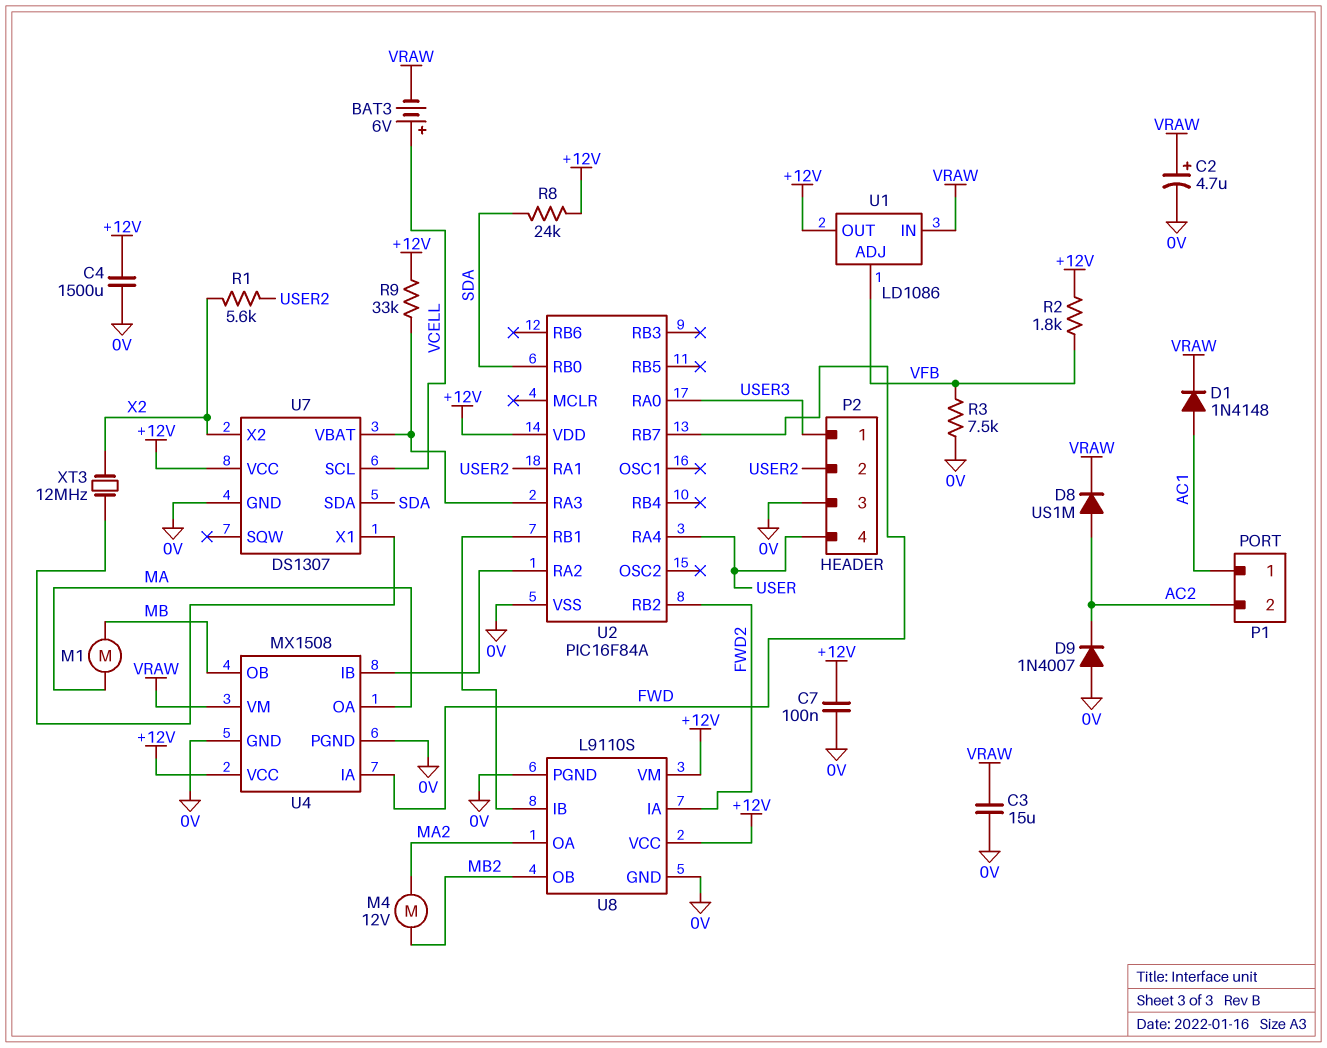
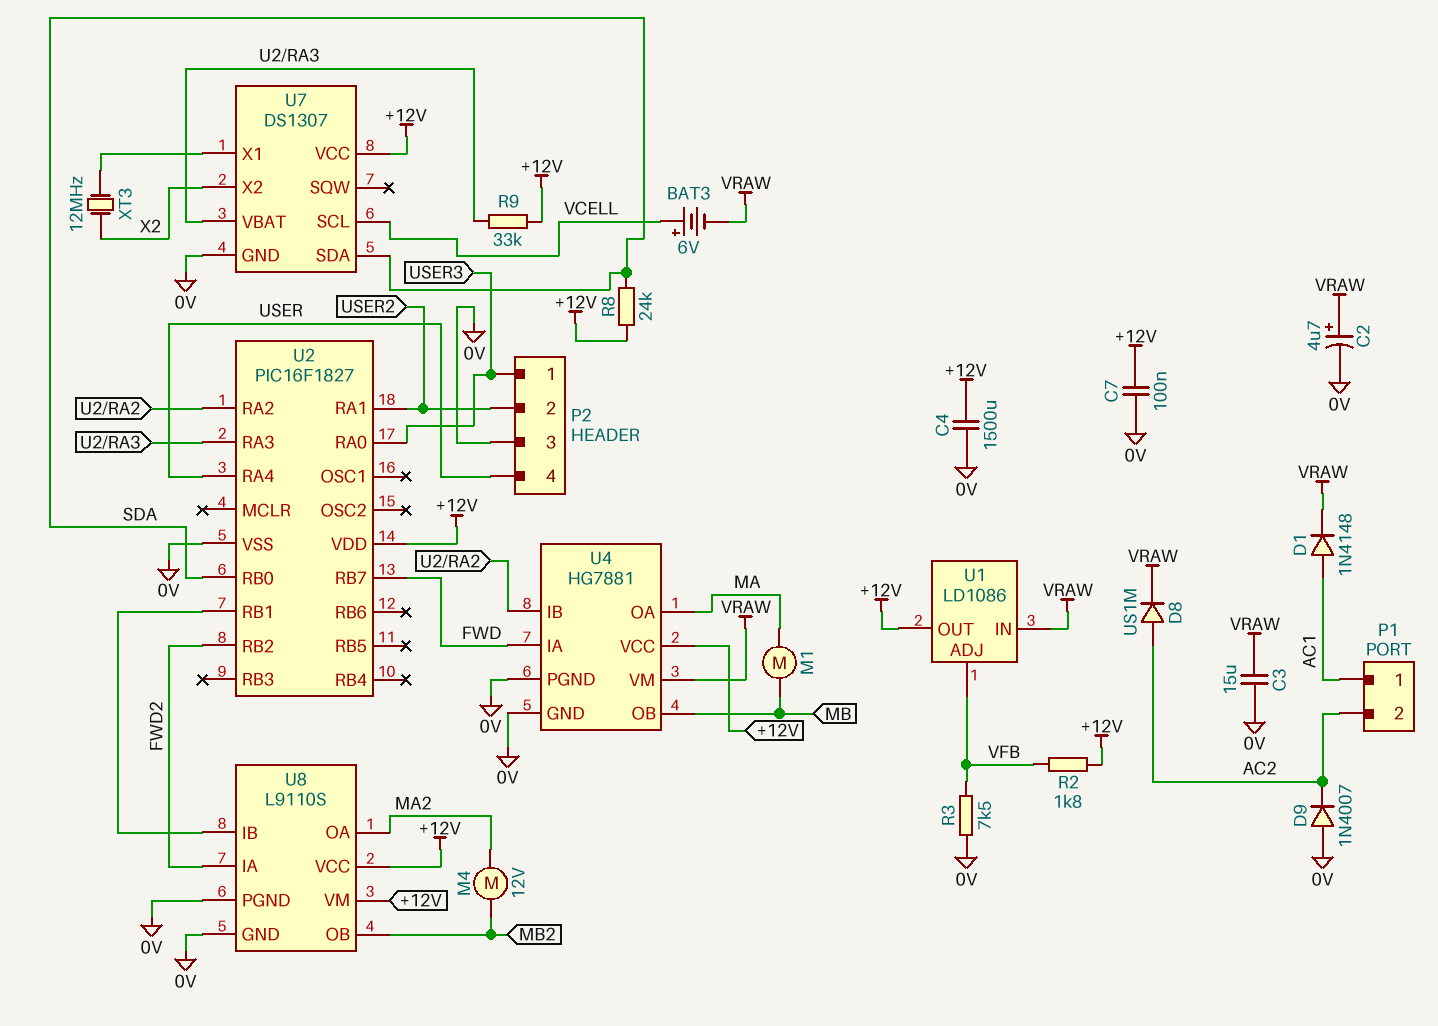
R1: 5.6k (USER2, X2) -> none
U2: PIC16F84A -> PIC16F1827
U4: MX1508 -> HG7881

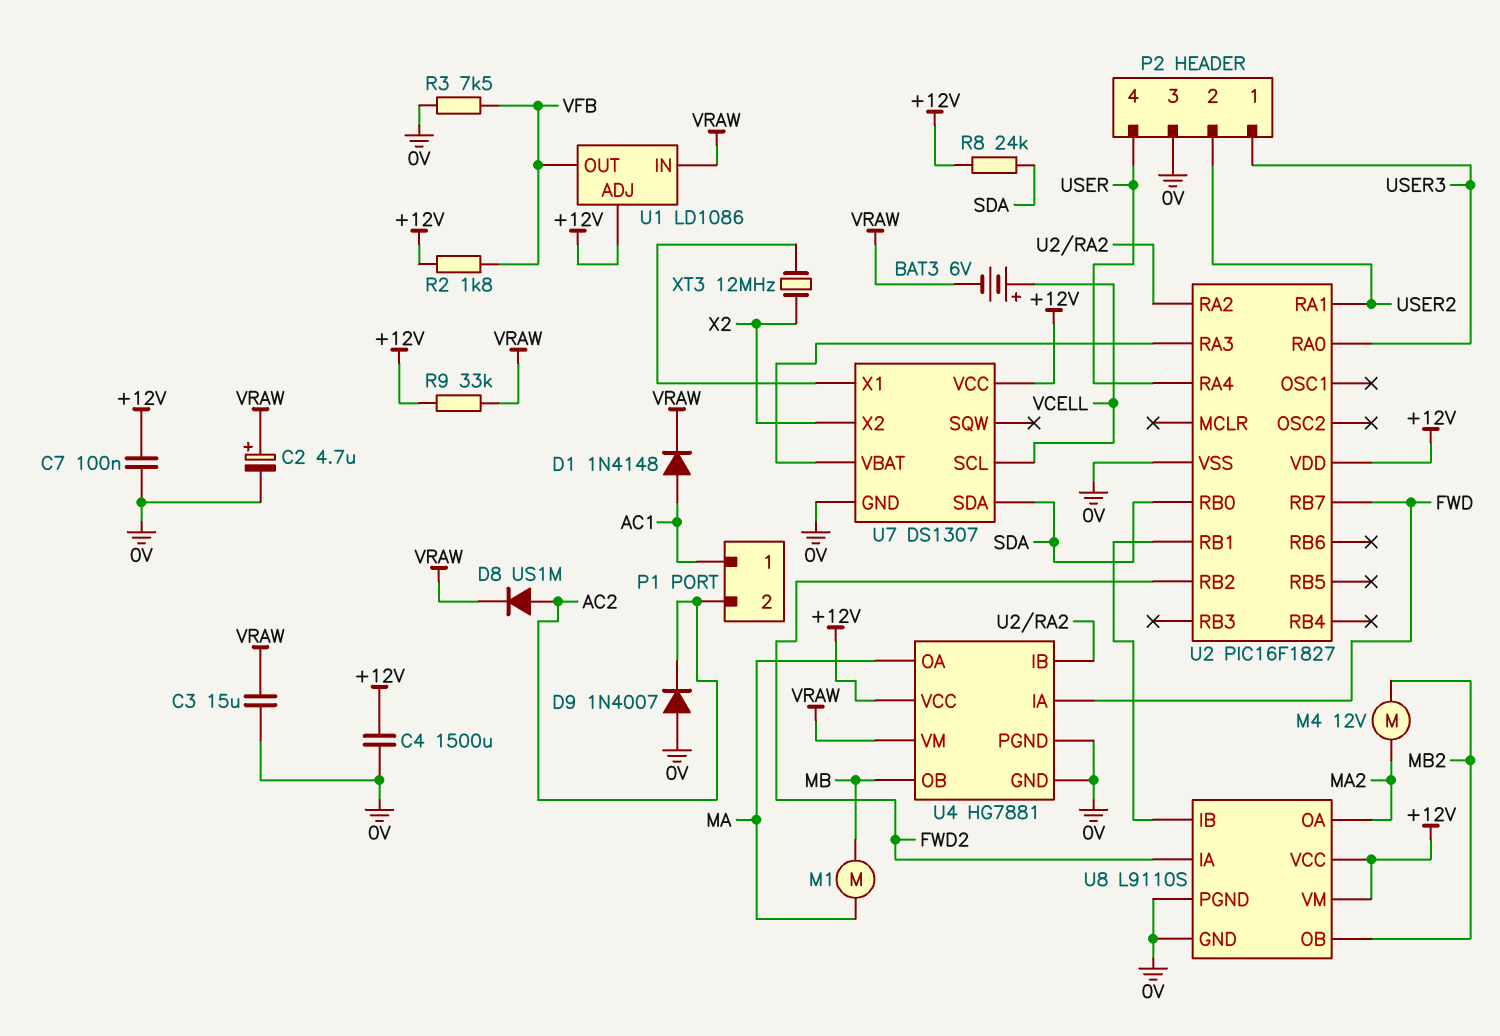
R9: 33k (+12V, U2/RA3) -> 33k (+12V, VRAW)
U1 pin ADJ: VFB -> +12V
U1 pin OUT: +12V -> VFB

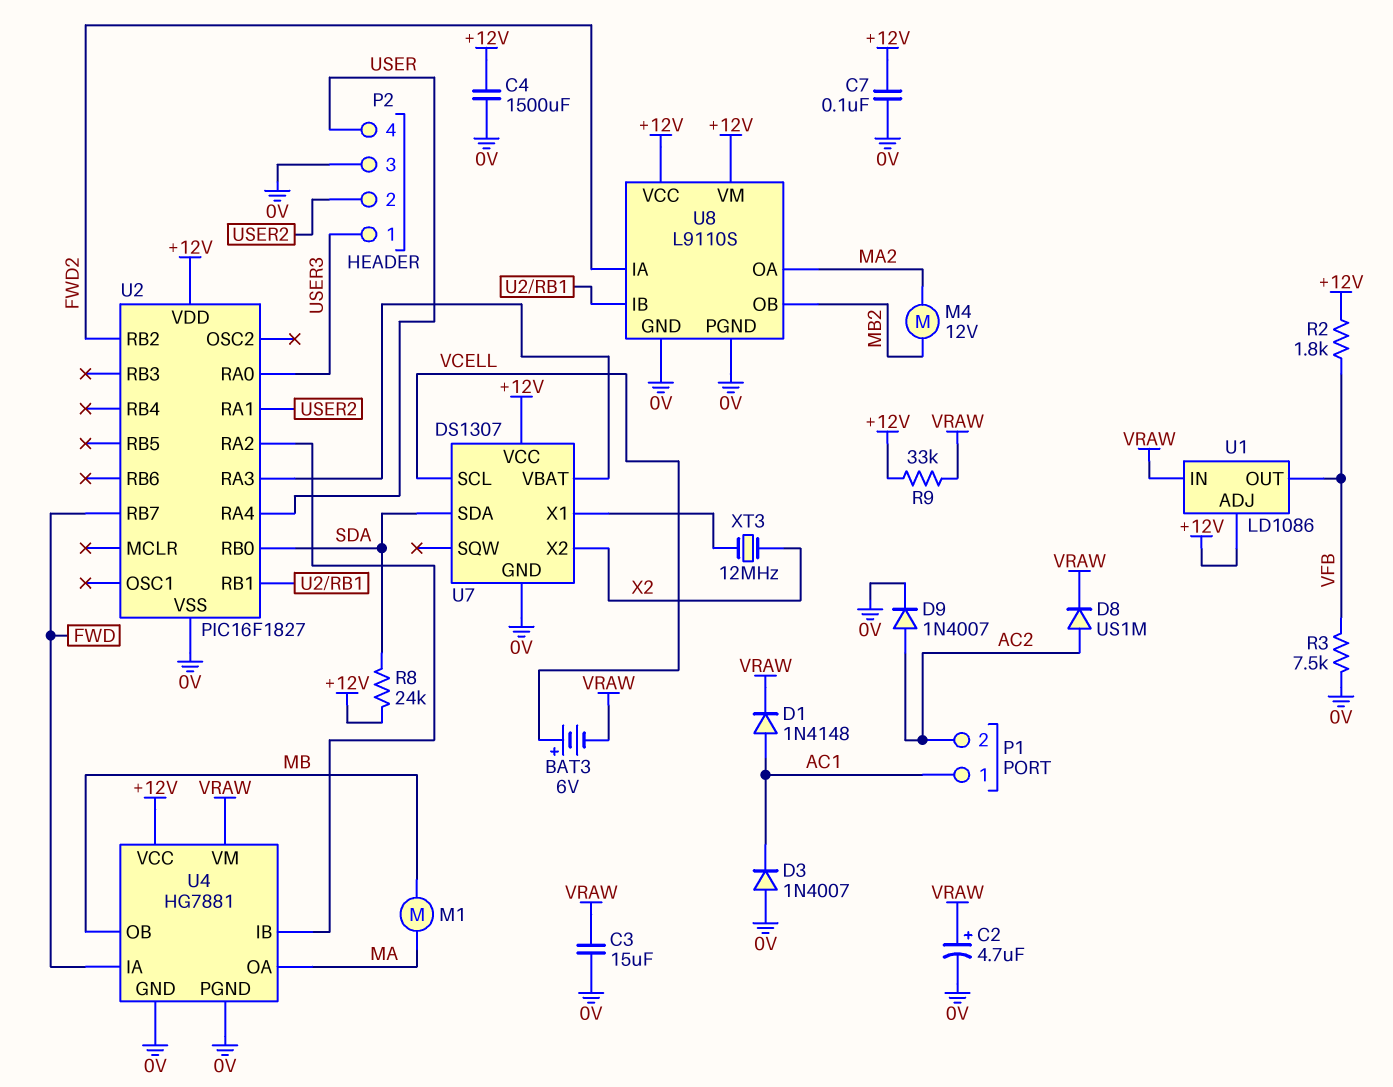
D3: none -> diode 1N4007 (A 0V, K AC1)
D9: diode 1N4007 (A 0V, K AC2) -> diode 1N4007 (A AC2, K 0V)

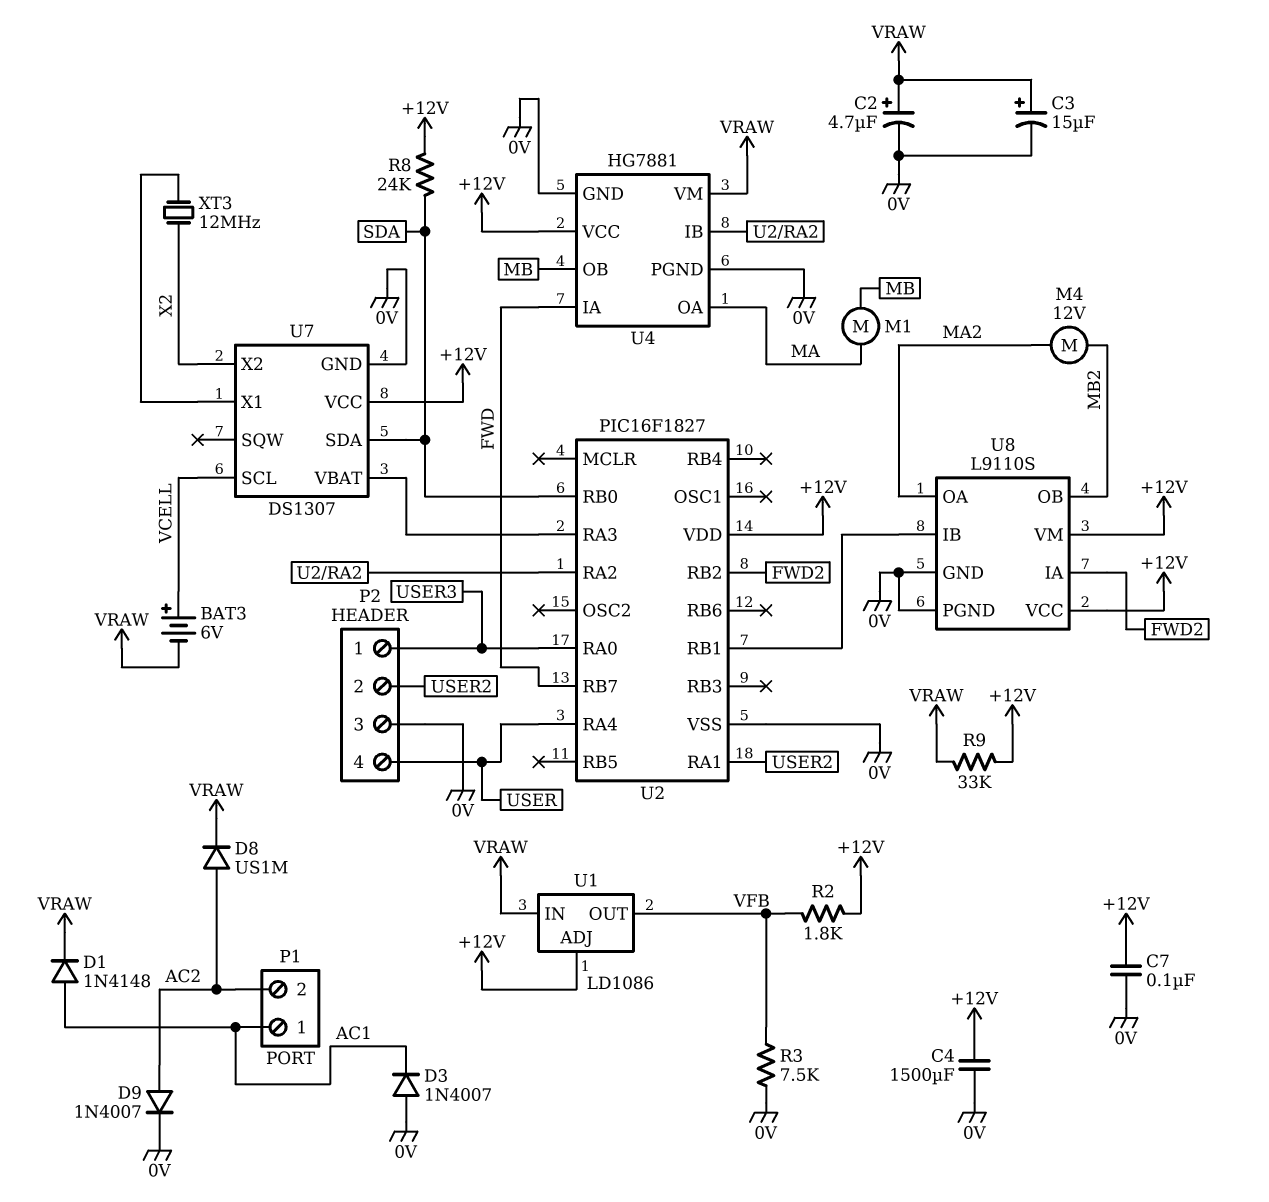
C3: 15uF (0V, VRAW) -> 15uF (plus VRAW, minus 0V)

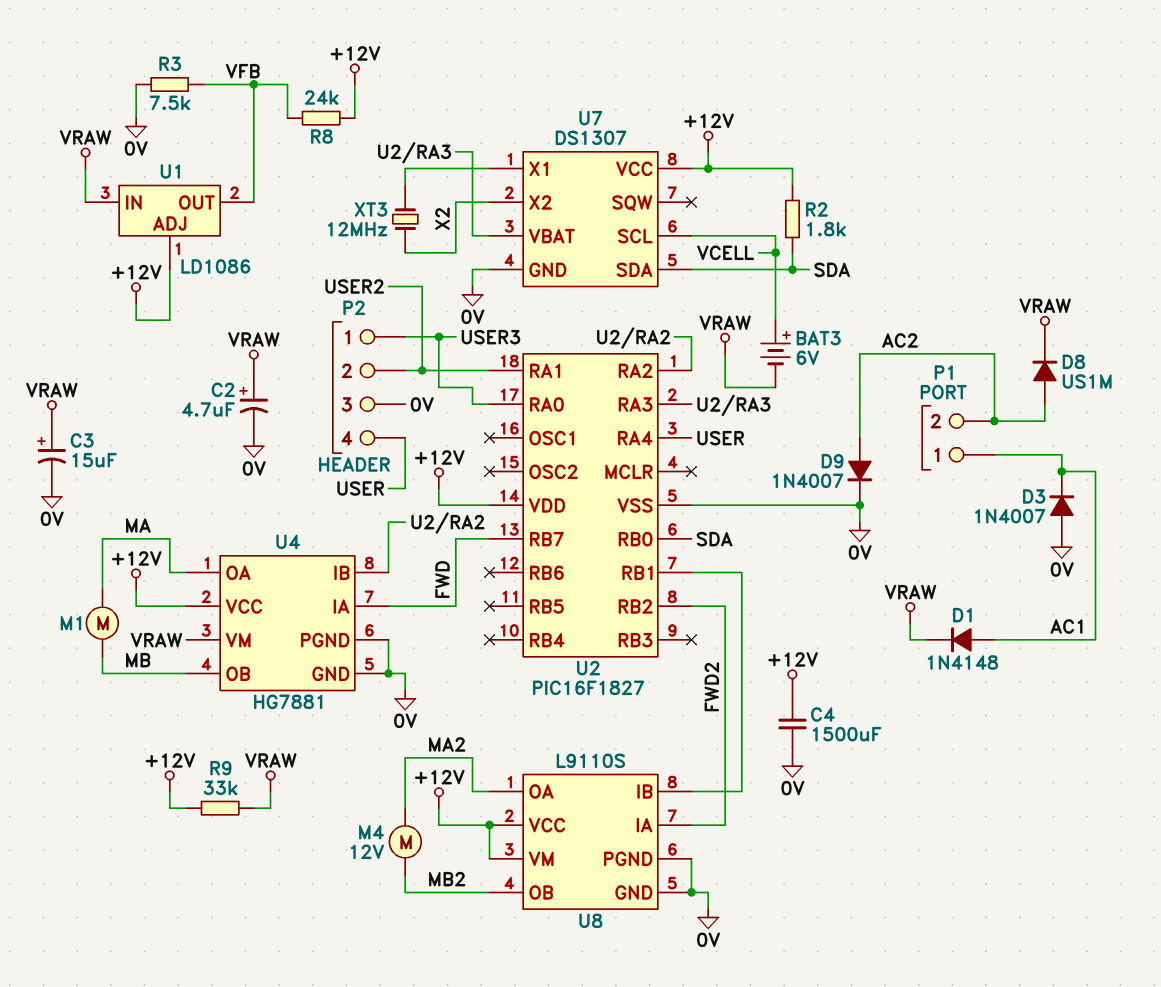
C7: 100nF (+12V, 0V) -> none
R2: 1.8k (+12V, VFB) -> 1.8k (+12V, SDA)
R8: 24k (+12V, SDA) -> 24k (+12V, VFB)

